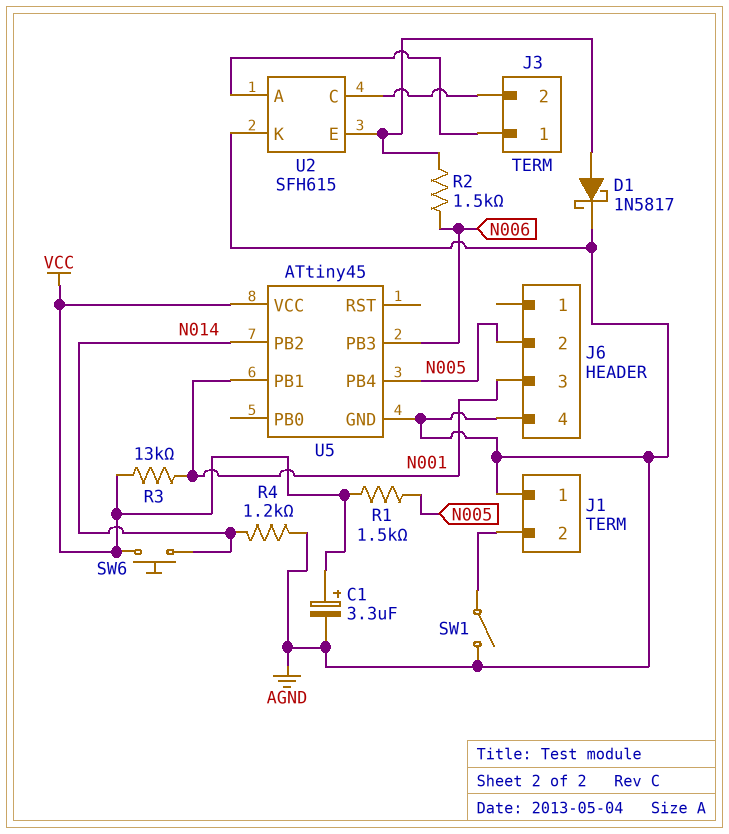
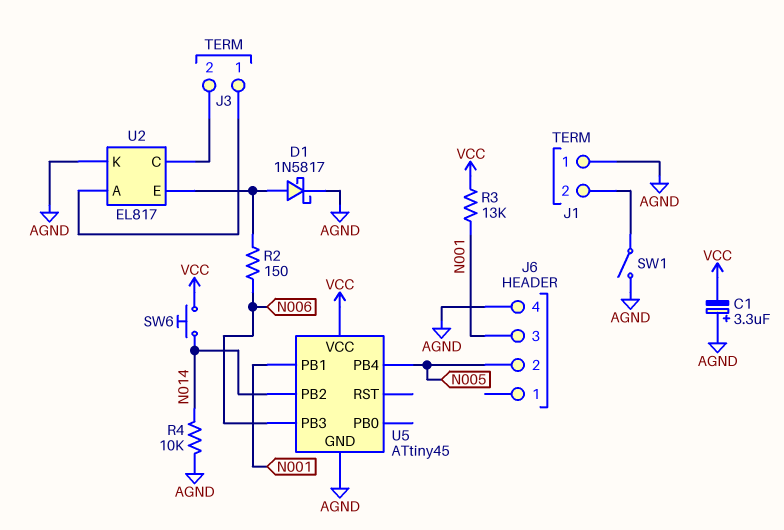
C1: 3.3uF (plus VCC, minus AGND) -> 3.3uF (plus AGND, minus VCC)
R1: 1.5k (N005, VCC) -> none
R2: 1.5k (N006, U2/E) -> 150 (N006, U2/E)
R4: 1.2k (AGND, N014) -> 10k (AGND, N014)
U2: SFH615 -> EL817

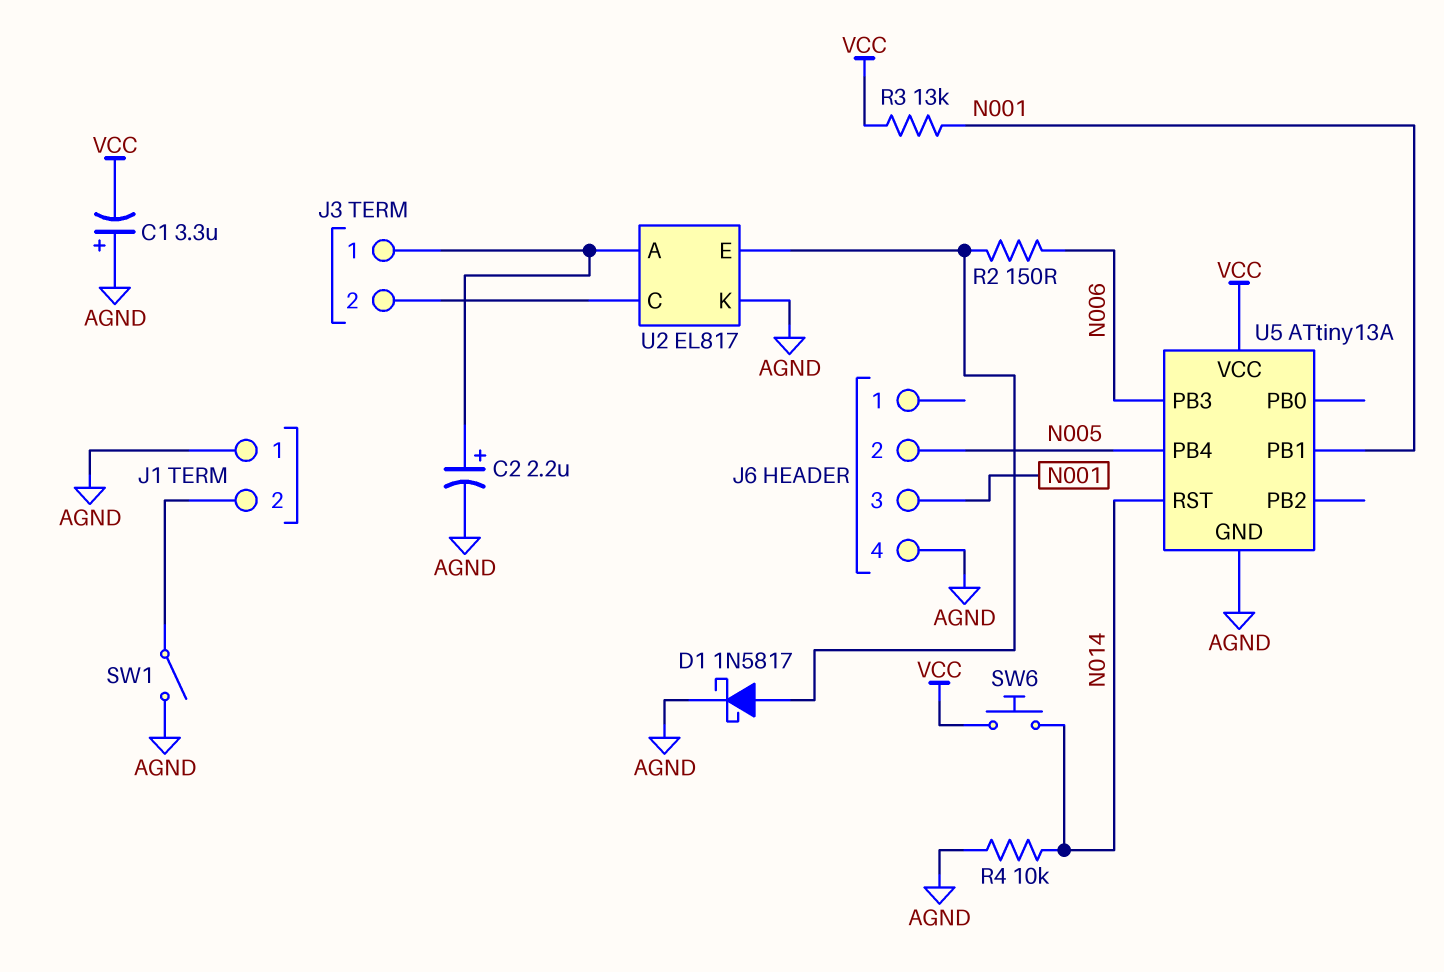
C2: none -> 2.2uF (plus J3/1, minus AGND)
U5: ATtiny45 -> ATtiny13A
U5 pin PB2: N014 -> none
U5 pin RST: none -> N014

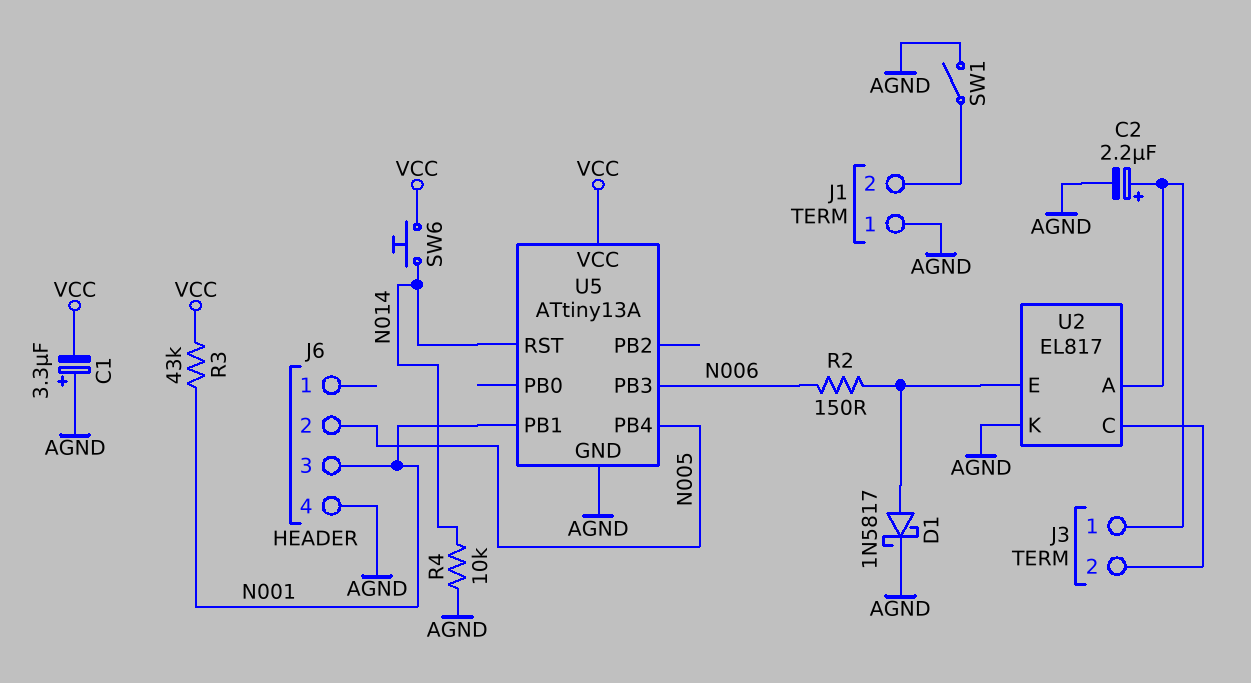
R3: 13k (N001, VCC) -> 43k (N001, VCC)

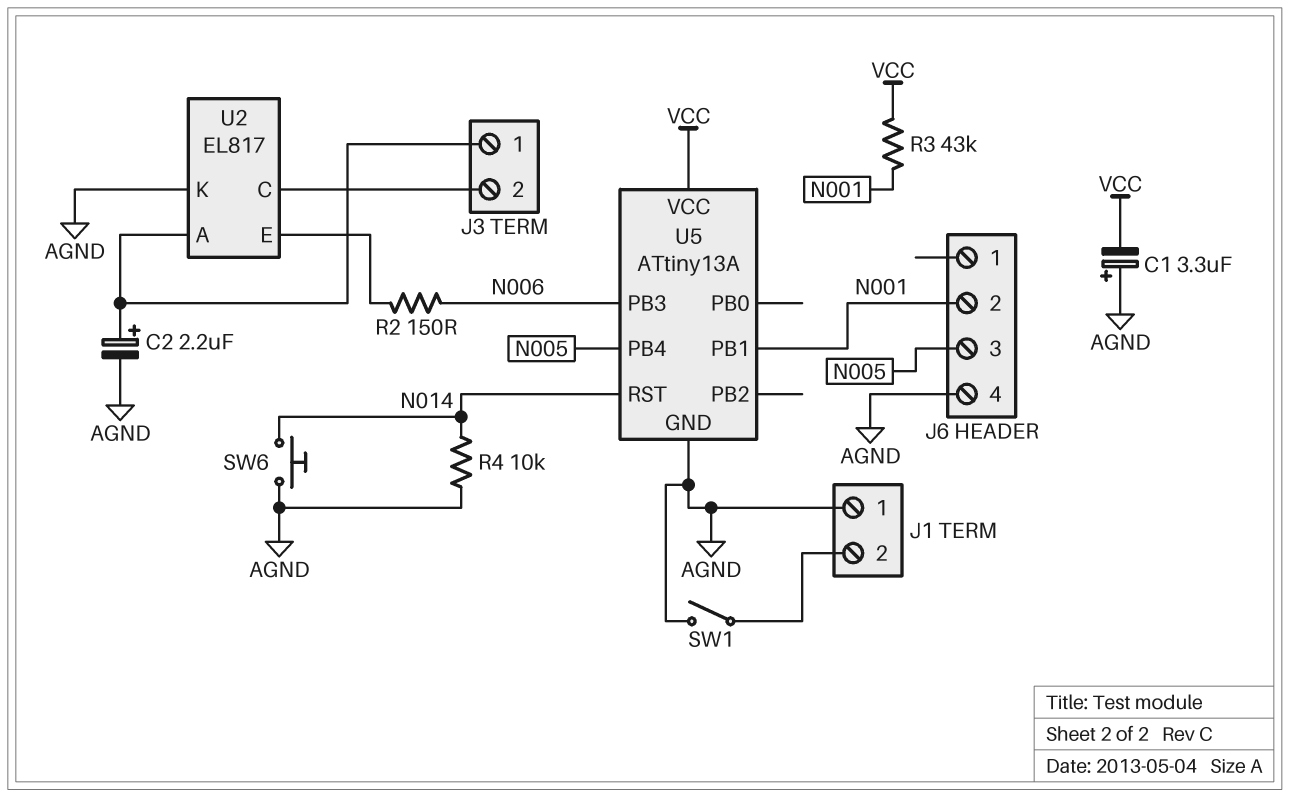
D1: schottky 1N5817 (A U2/E, K AGND) -> none
J6 pin 2: N005 -> N001
J6 pin 3: N001 -> N005
SW6: button (N014, VCC) -> button (AGND, N014)

